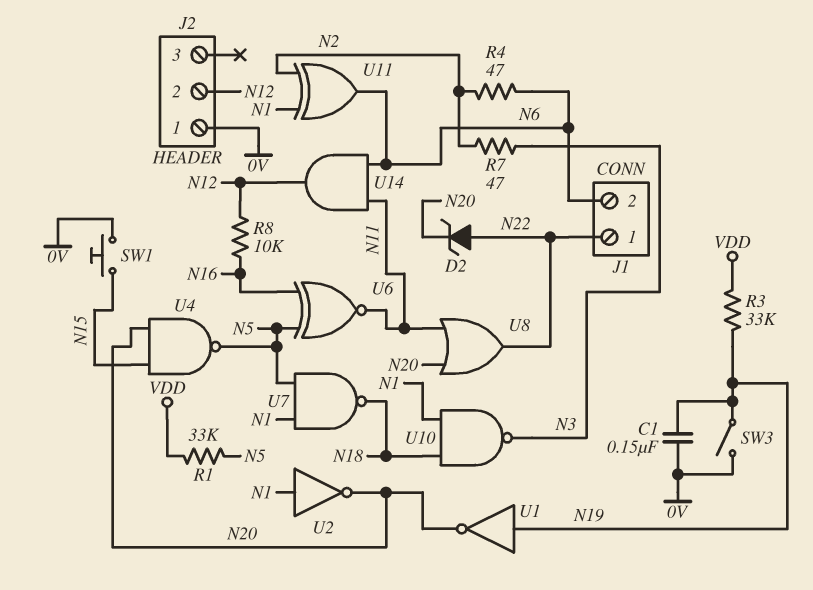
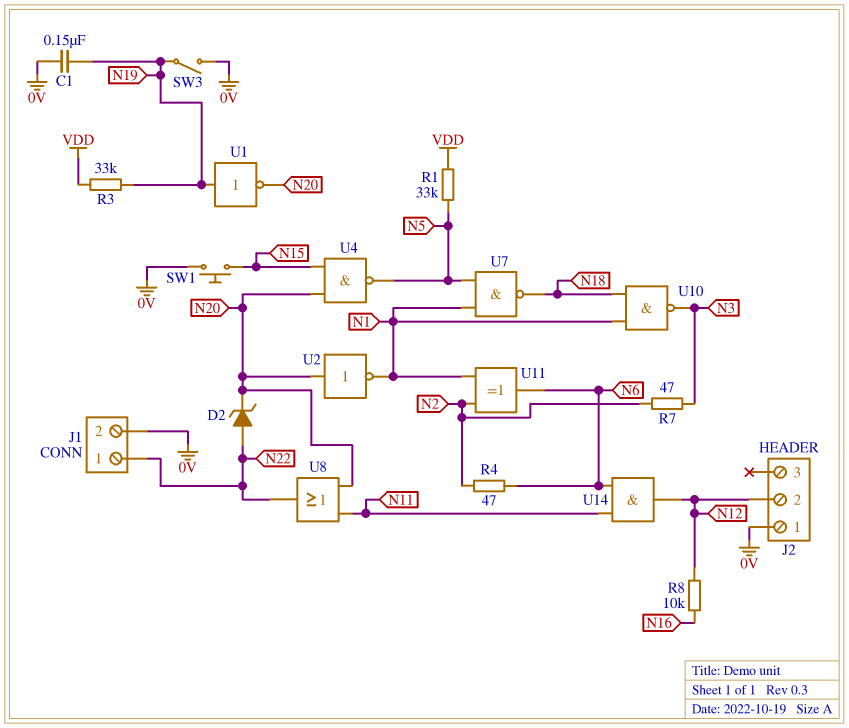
J1 pin 2: N6 -> 0V
U2: NOT (in N1, out N20) -> NOT (in N20, out N1)
U6: XNOR (in N5, in N16, out N11) -> none

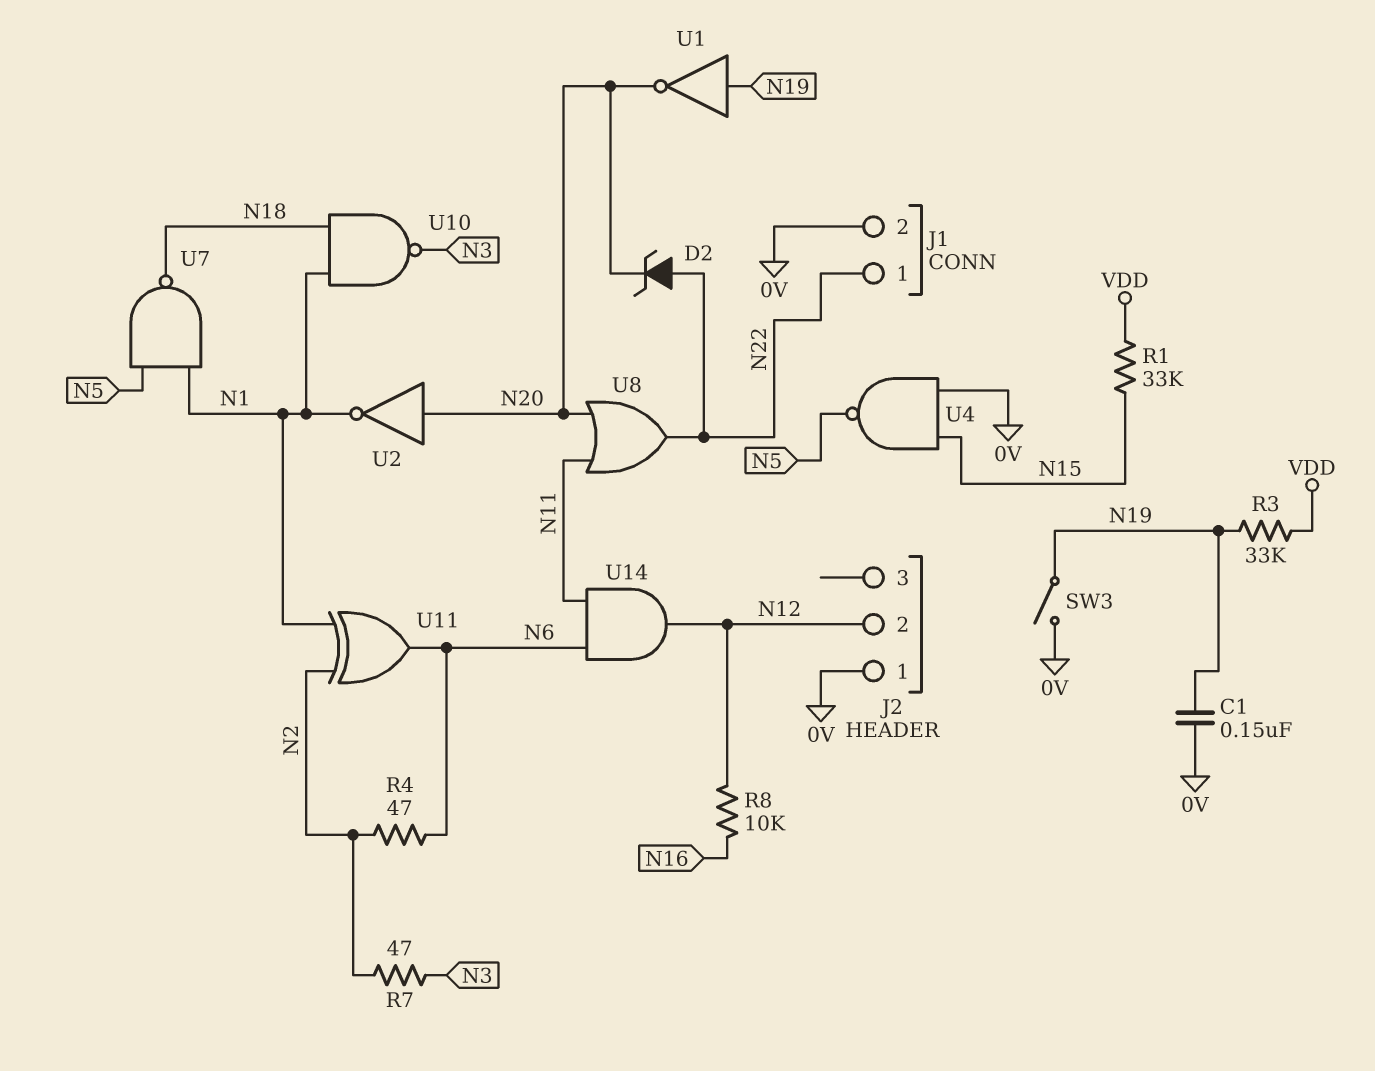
R1: 33k (N5, VDD) -> 33k (N15, VDD)
SW1: button (0V, N15) -> none
U4: NAND (in N15, in N20, out N5) -> NAND (in 0V, in N15, out N5)

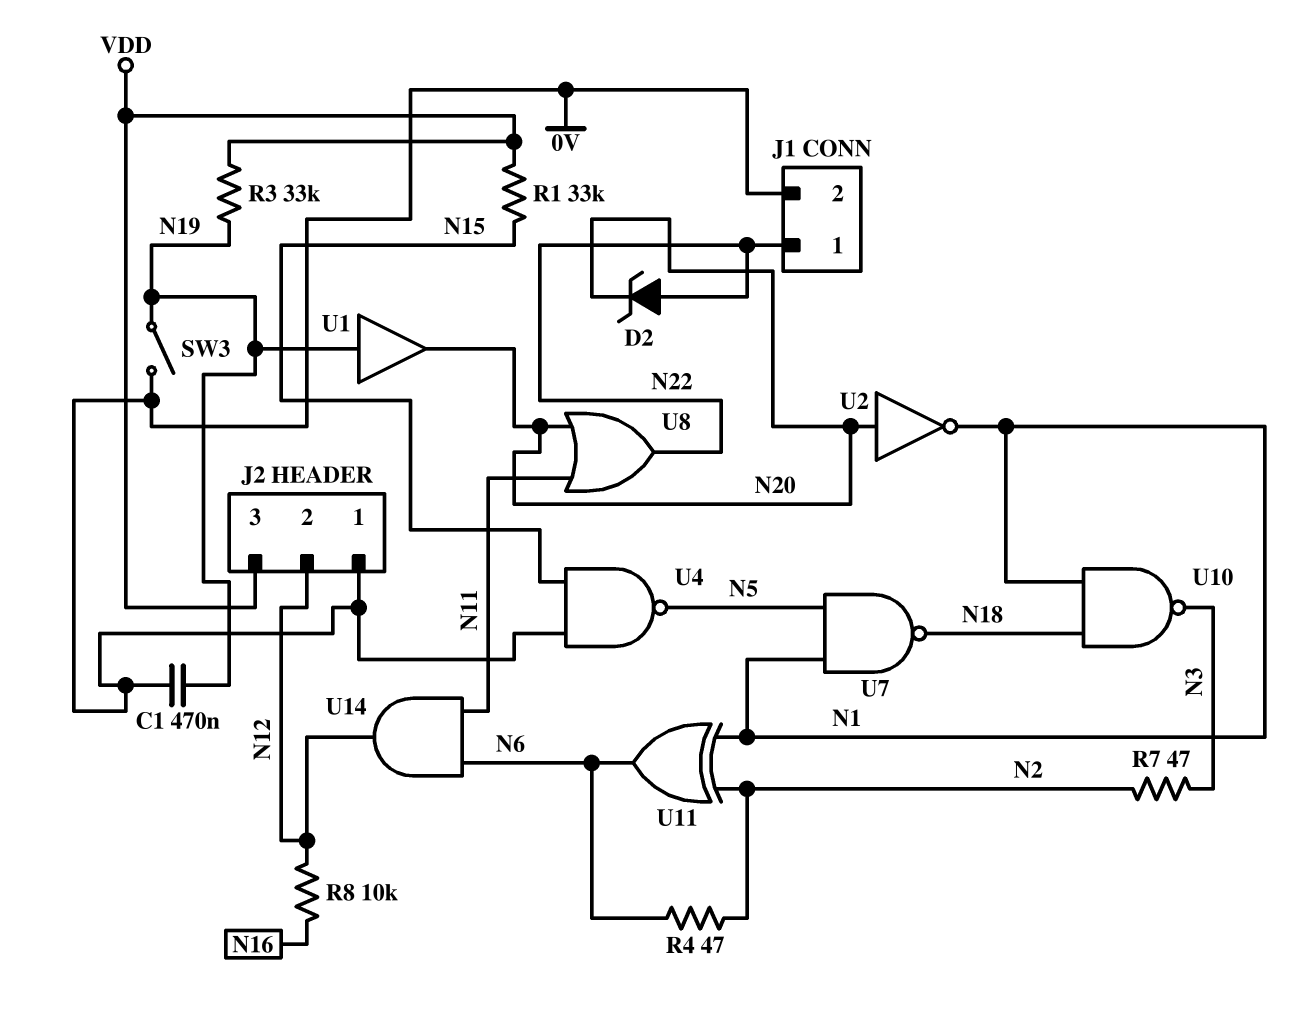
C1: 150nF (0V, N19) -> 470nF (0V, N19)
J2 pin 3: none -> VDD
U1: NOT (in N19, out N20) -> buffer (in N19, out N20)

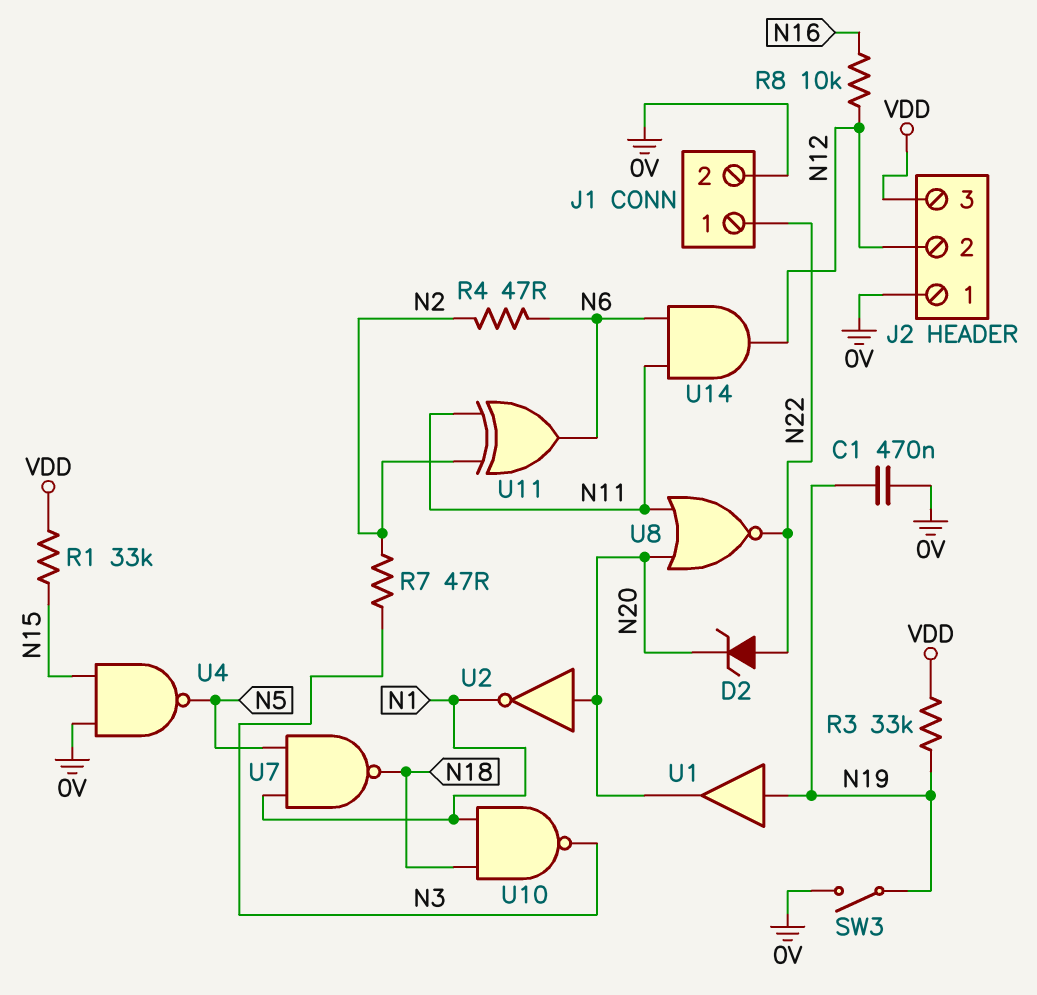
U8: OR (in N11, in N20, out N22) -> NOR (in N11, in N20, out N22)
U11: XOR (in N1, in N2, out N6) -> XOR (in N2, in N11, out N6)

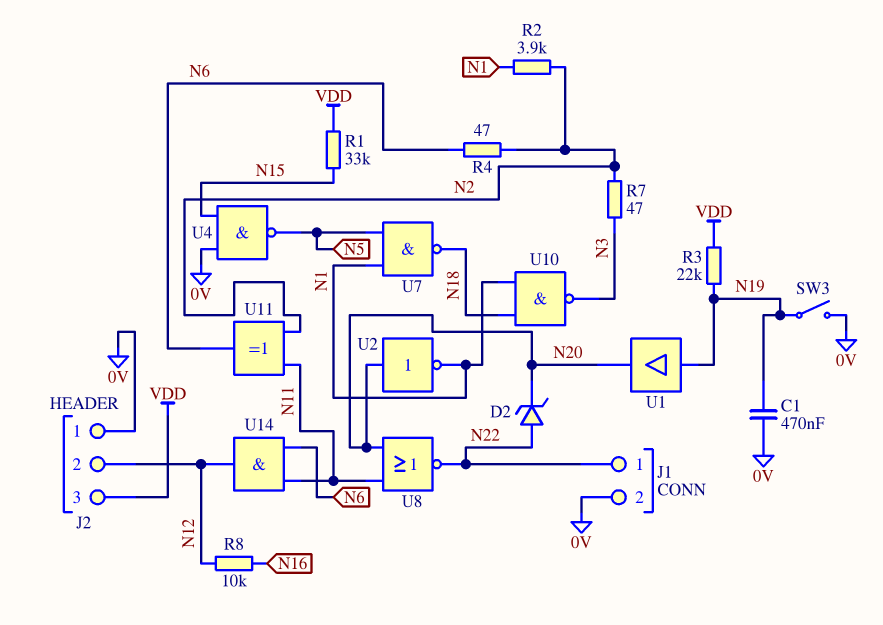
R2: none -> 3.9k (N1, N2)
R3: 33k (N19, VDD) -> 22k (N19, VDD)

